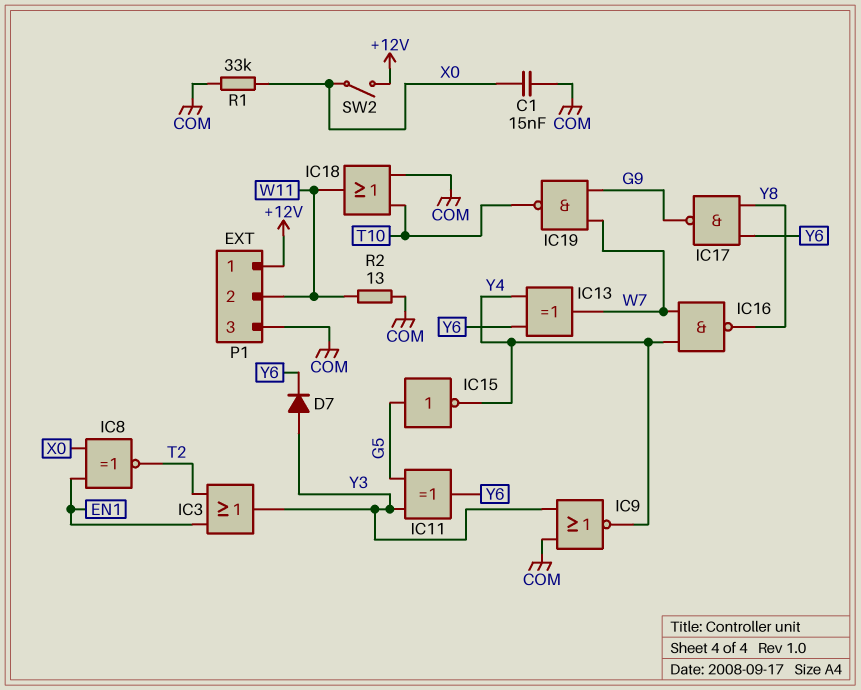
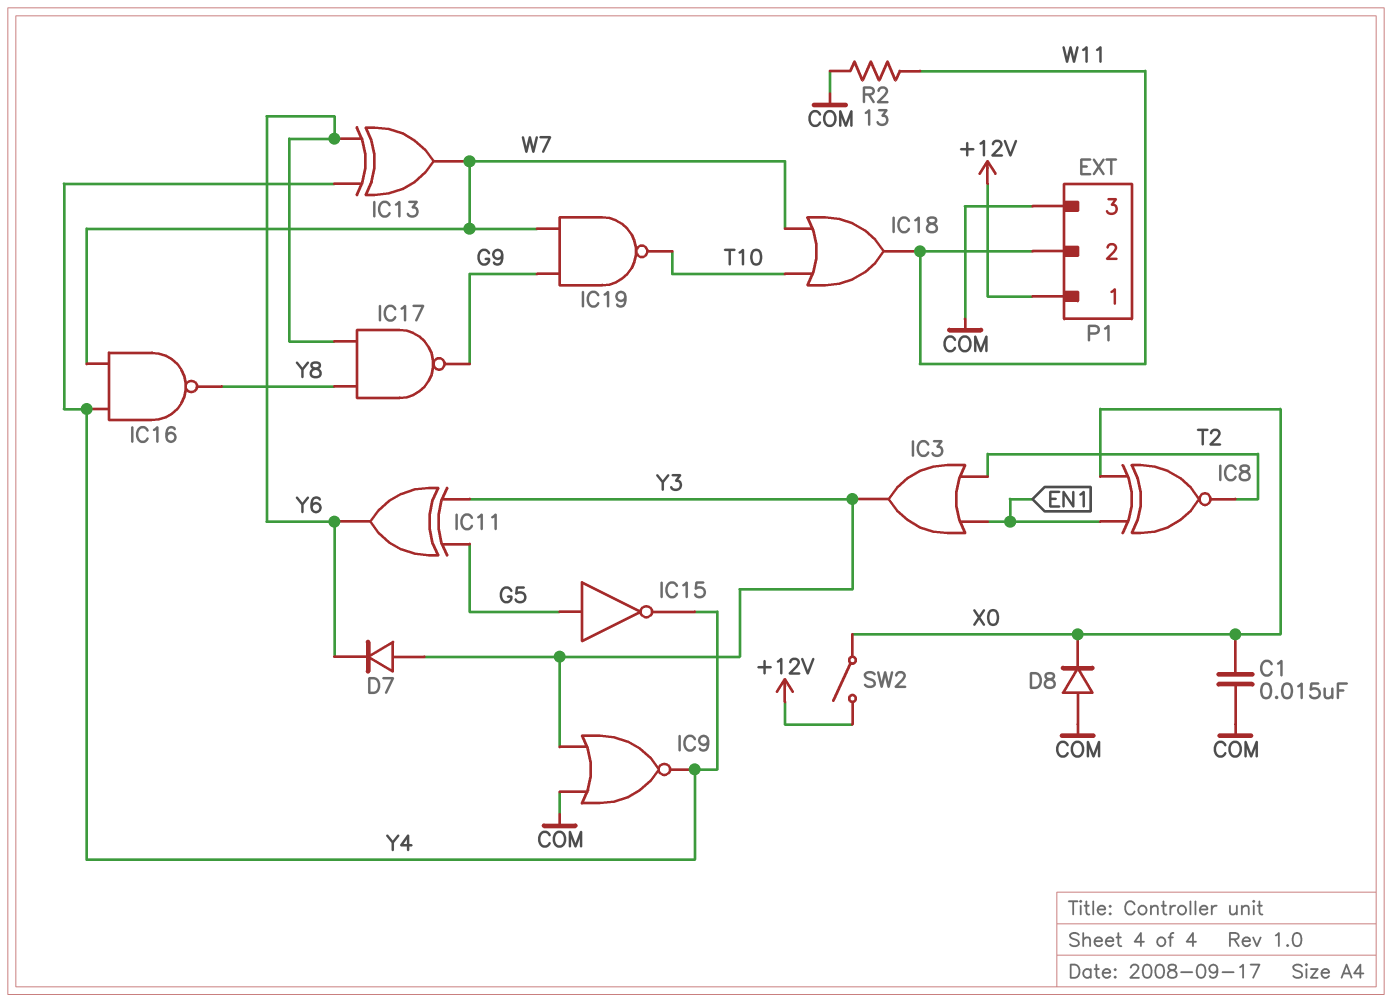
D8: none -> diode (A COM, K X0)
IC18: OR (in COM, in T10, out W11) -> OR (in T10, in W7, out W11)
R1: 33k (COM, X0) -> none

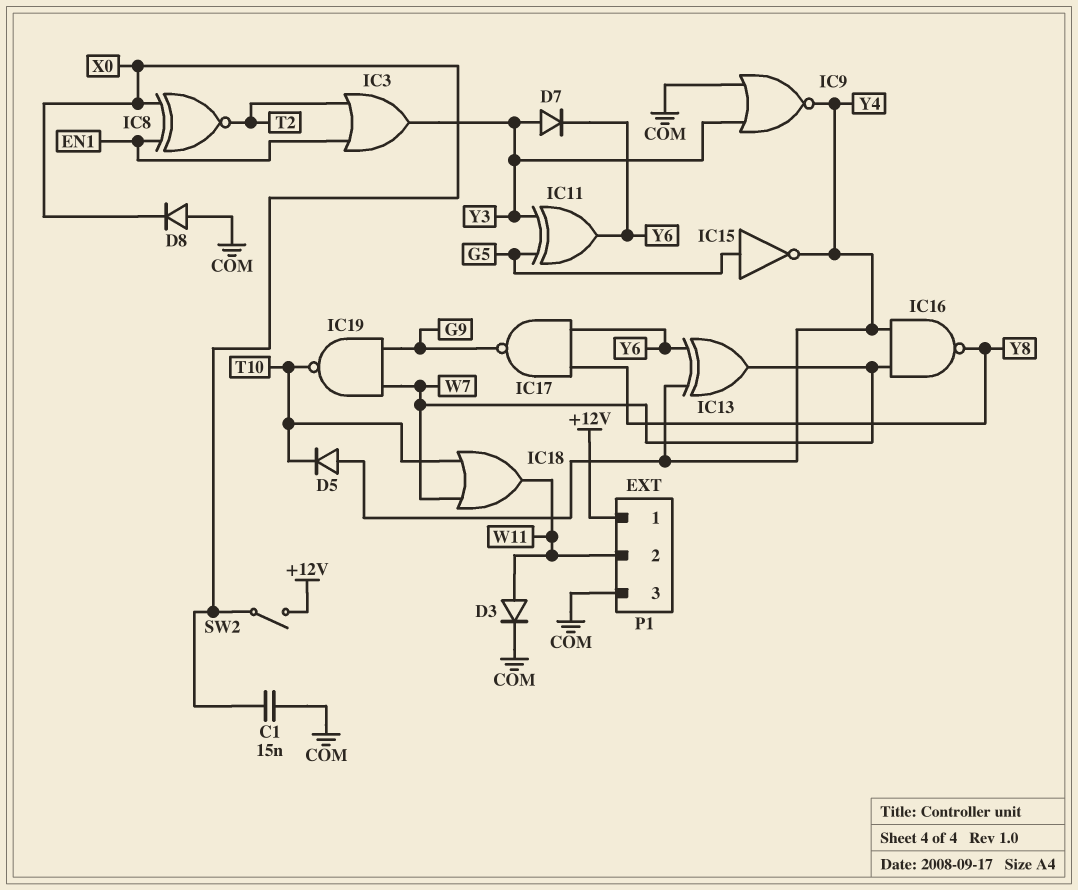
D3: none -> diode (A W11, K COM)
D5: none -> diode (A Y4, K T10)
R2: 13 (COM, W11) -> none

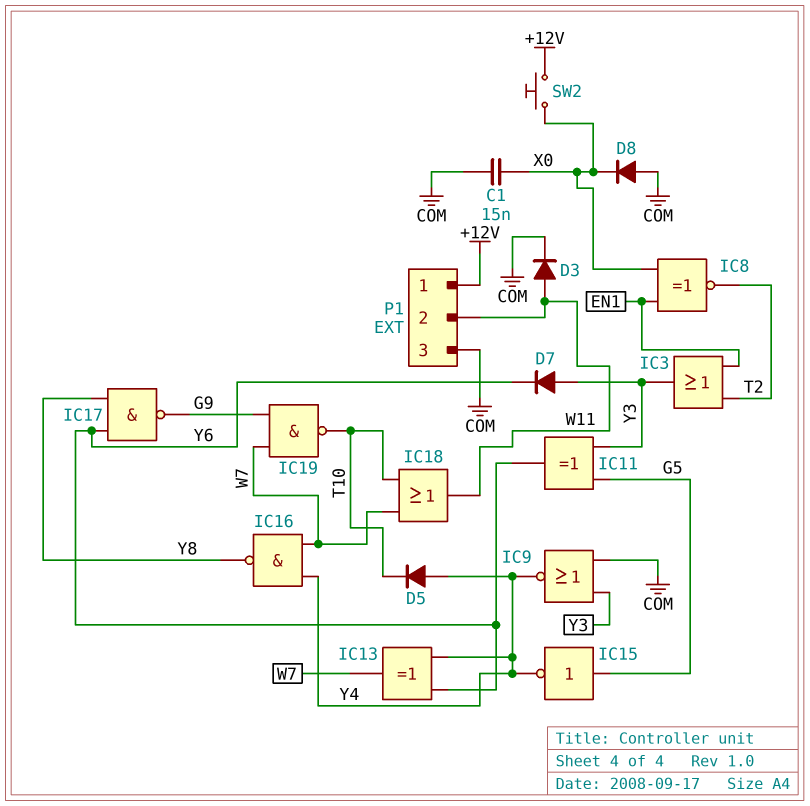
SW2: switch (+12V, X0) -> button (+12V, X0)

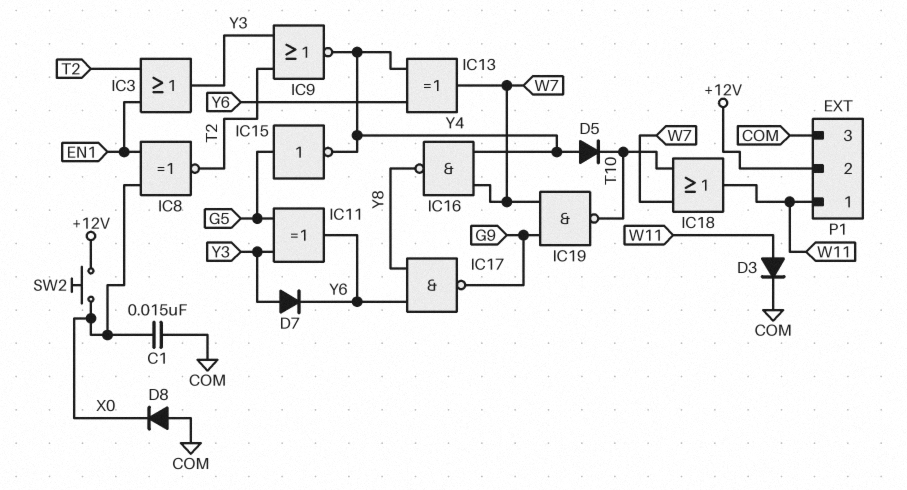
IC9: NOR (in COM, in Y3, out Y4) -> NOR (in T2, in Y3, out Y4)
P1 pin 1: +12V -> W11
P1 pin 2: W11 -> +12V

